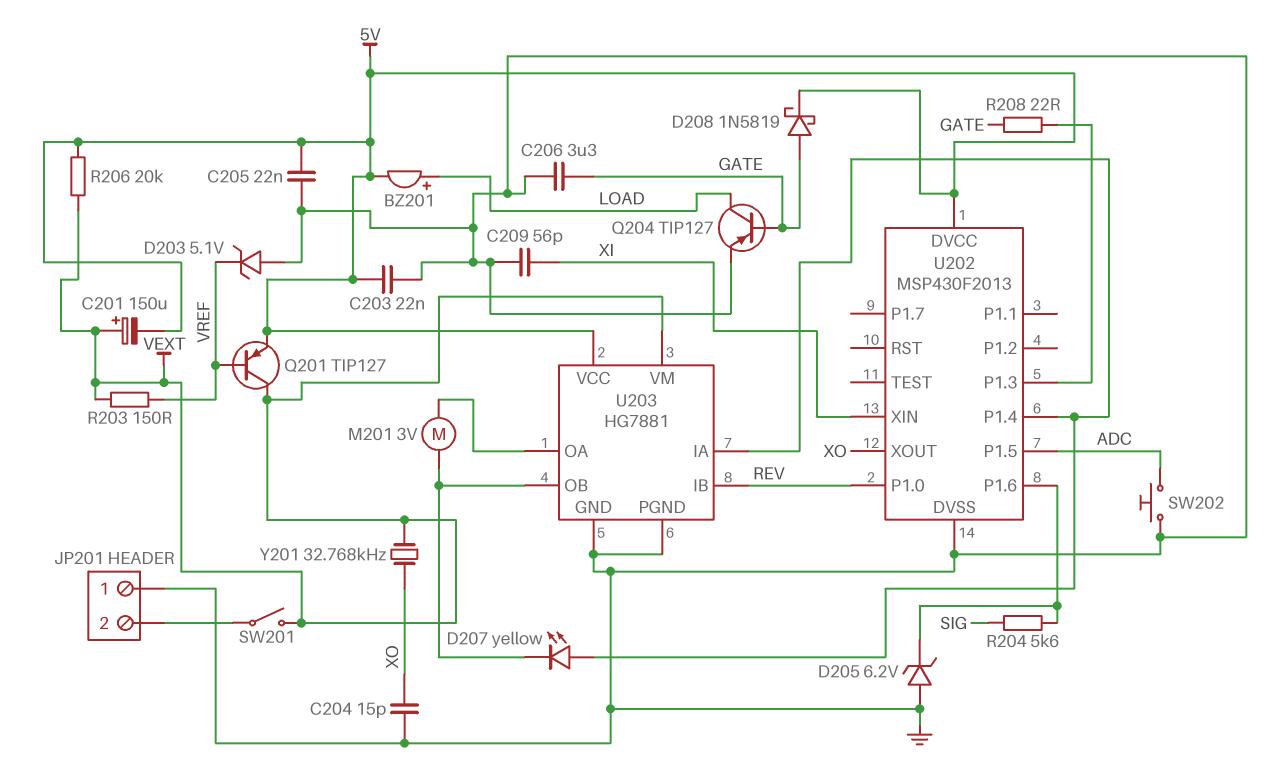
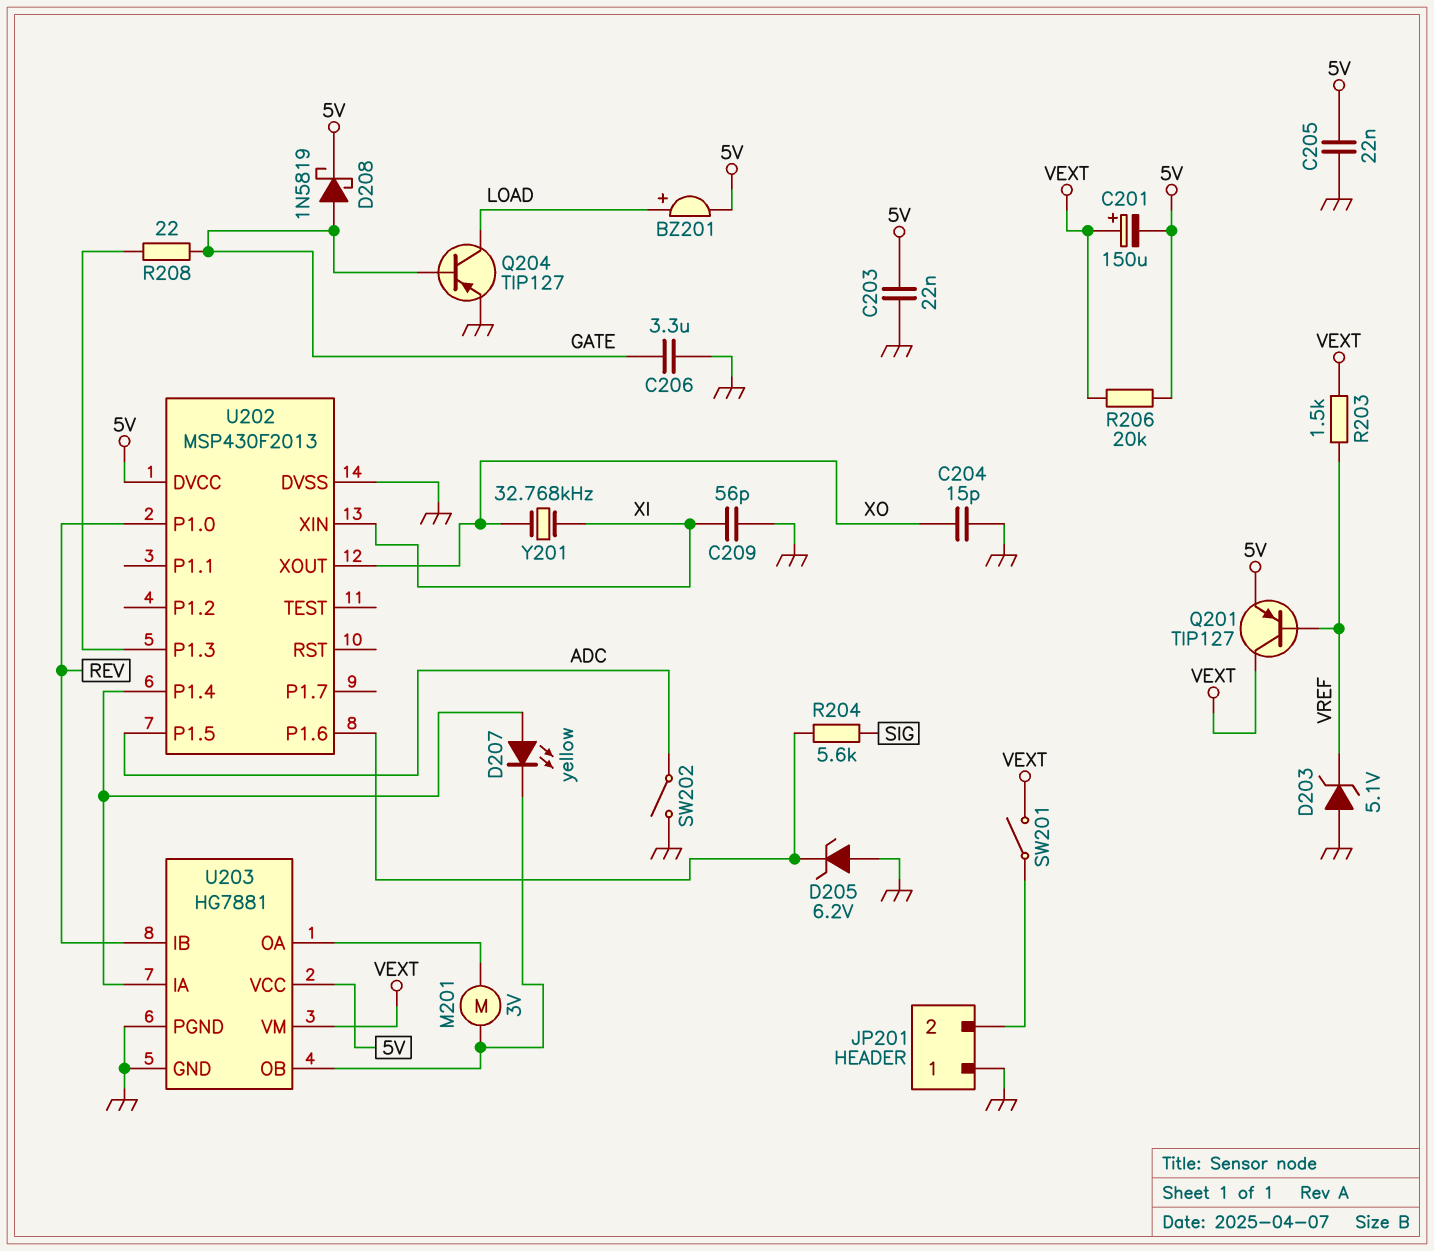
R203: 150 (VEXT, VREF) -> 1.5k (VEXT, VREF)
SW202: button (ADC, GND) -> switch (ADC, GND)
Y201: 32.768kHz (VEXT, XO) -> 32.768kHz (XI, XO)

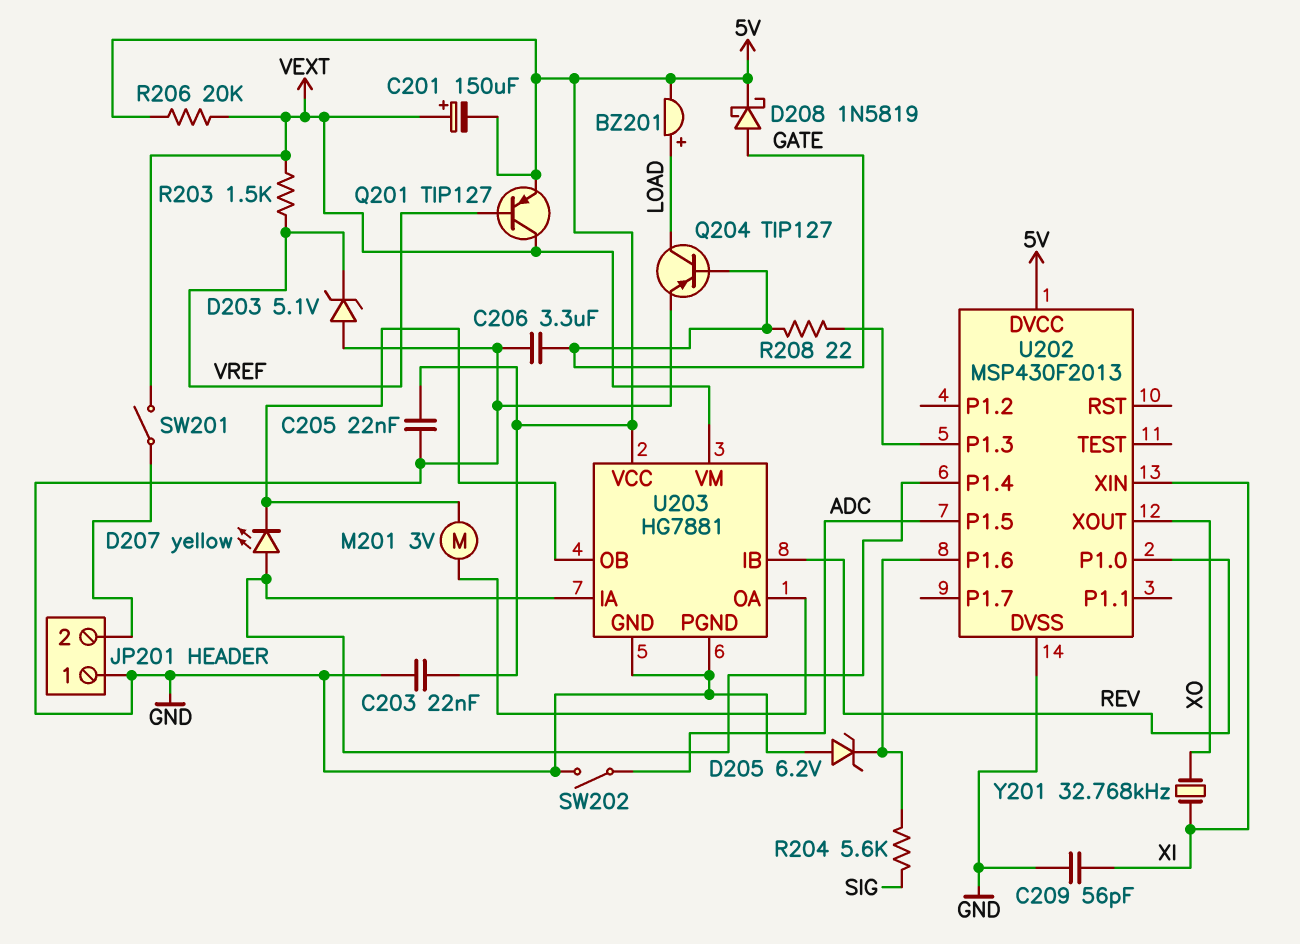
C204: 15pF (GND, XO) -> none

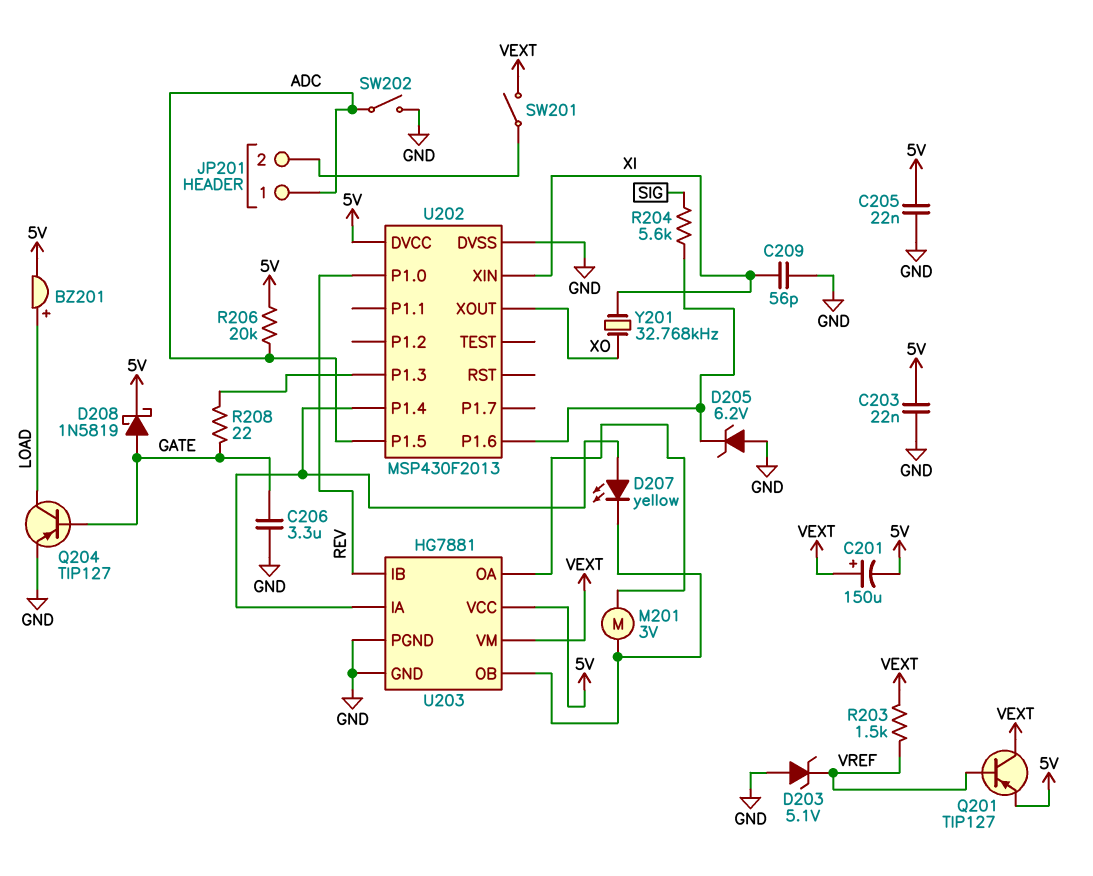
JP201 pin 1: GND -> ADC
R206: 20k (5V, VEXT) -> 20k (5V, ADC)

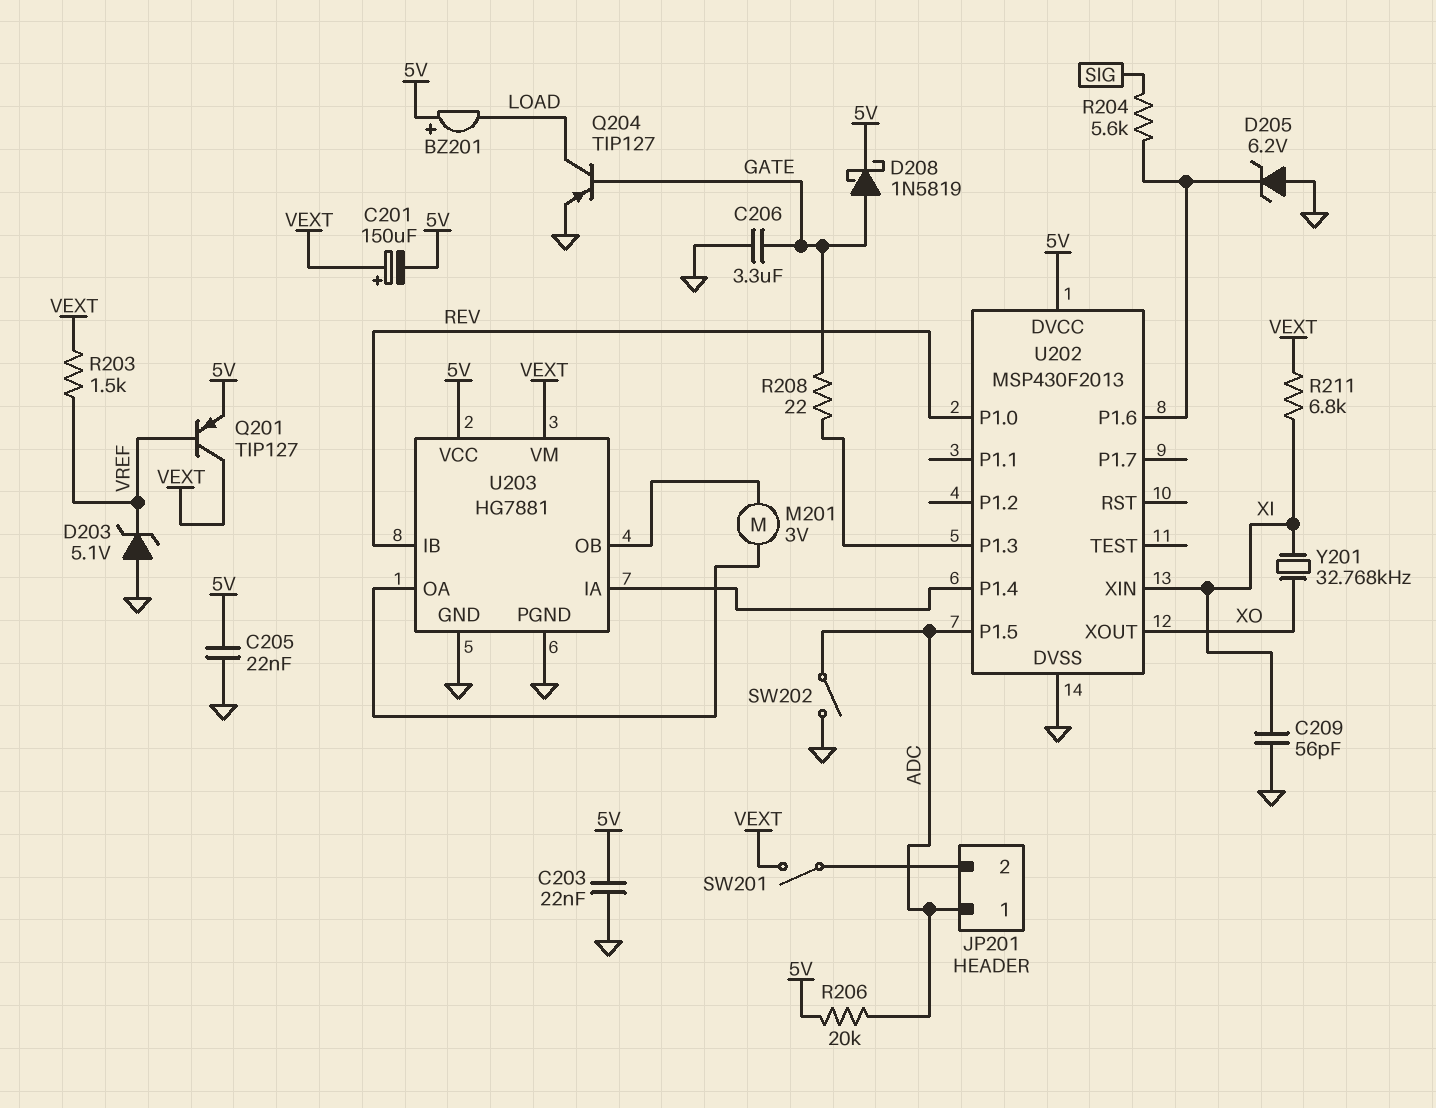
BZ201: buzzer (plus LOAD, minus 5V) -> buzzer (plus 5V, minus LOAD)
D207: LED yellow (A U202/P1.4, K U203/OB) -> none
R211: none -> 6.8k (VEXT, XI)

